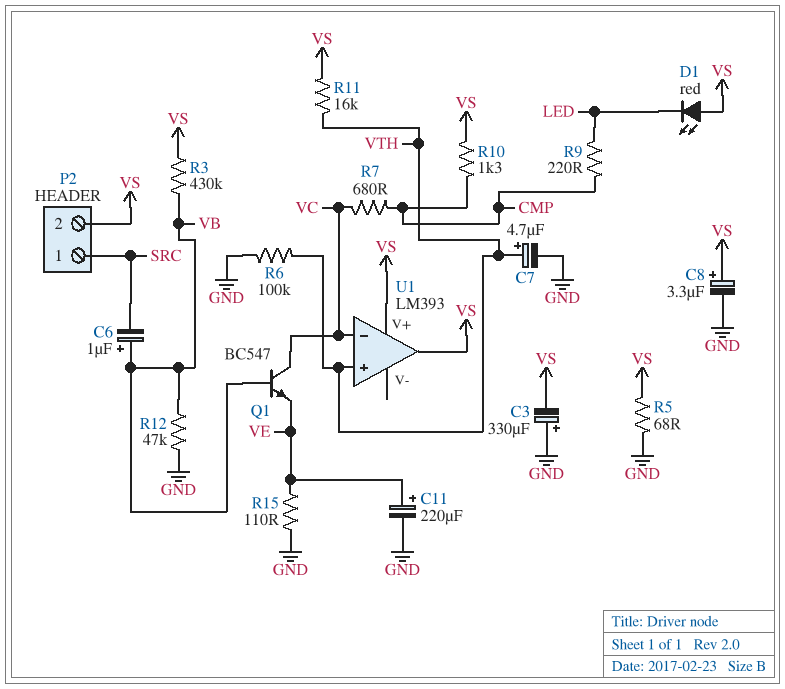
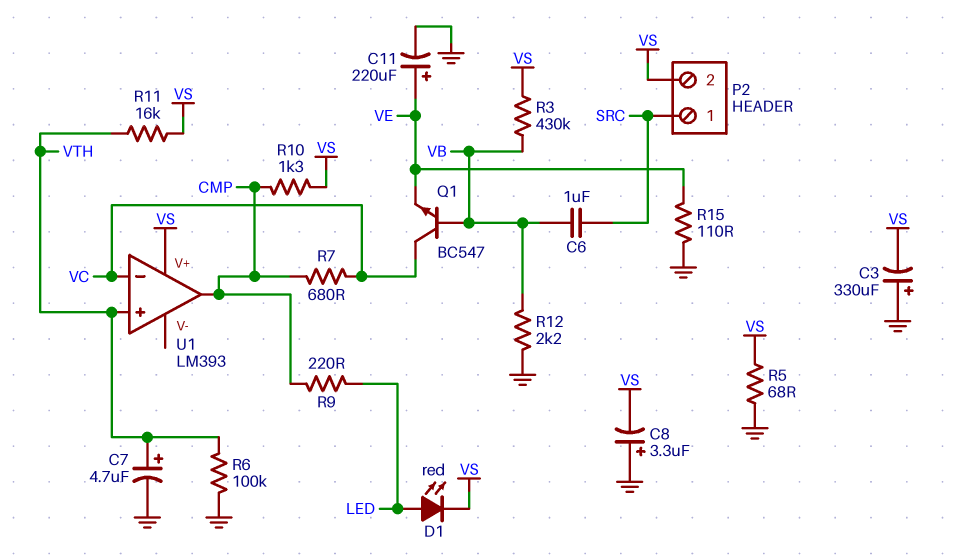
C6: 1uF (plus VB, minus SRC) -> 1uF (SRC, VB)
C8: 3.3uF (plus VS, minus GND) -> 3.3uF (plus GND, minus VS)
D1: LED red (A VS, K LED) -> LED red (A LED, K VS)
R12: 47k (GND, VB) -> 2.2k (GND, VB)
U1 pin out: VS -> CMP

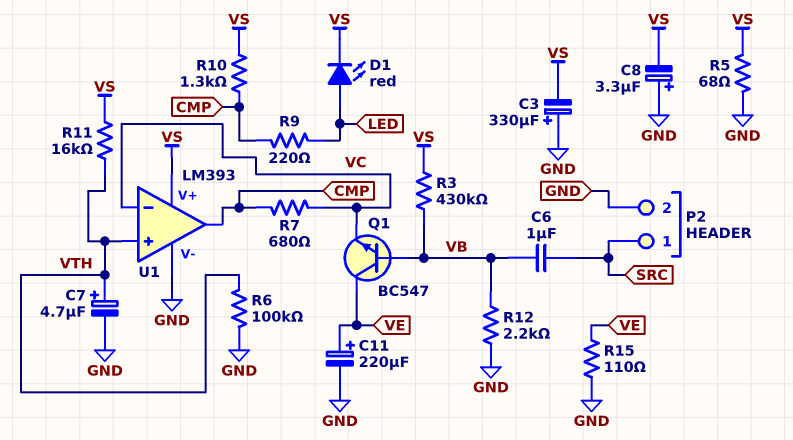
P2 pin 2: VS -> GND
Q1: NPN BC547 (B VB, C VC, E VE) -> NPN BC547 (B VB, C VE, E VC)
U1 pin V-: none -> GND

